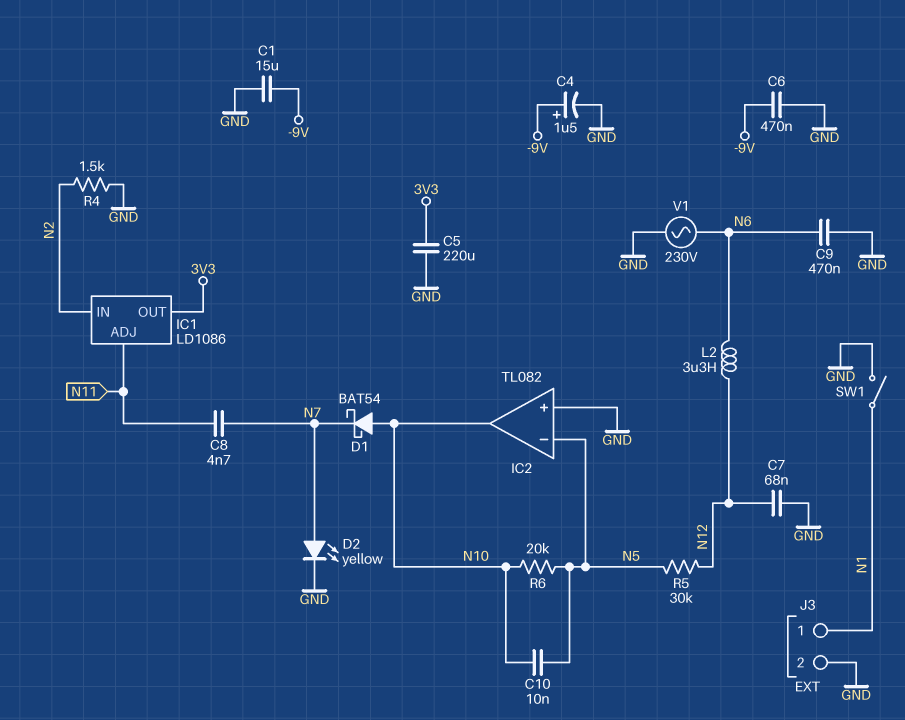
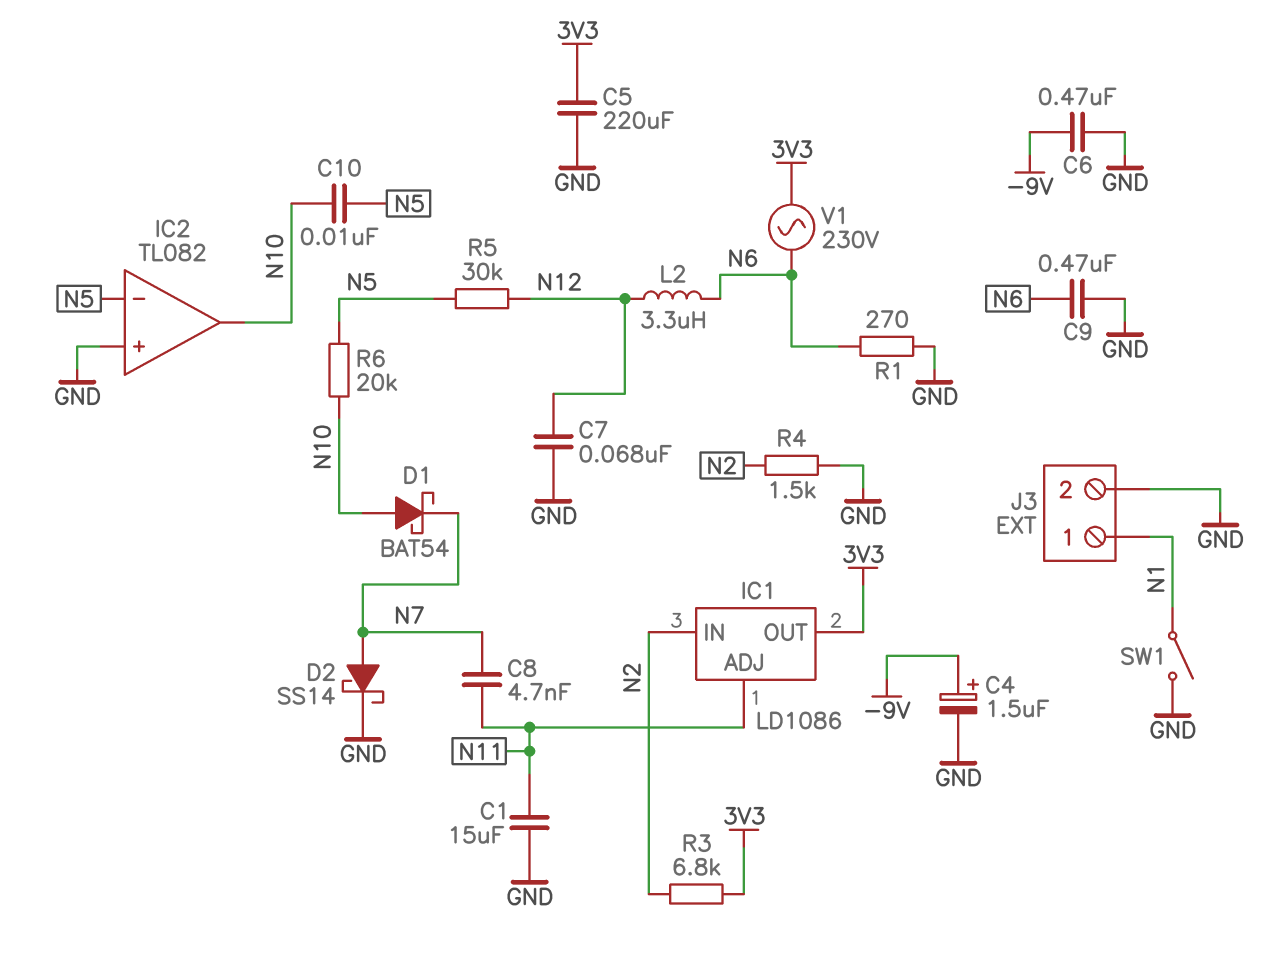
C1: 15uF (-9V, GND) -> 15uF (GND, N11)
D2: LED yellow (A N7, K GND) -> schottky SS14 (A N7, K GND)
R1: none -> 270 (GND, N6)
R3: none -> 6.8k (3V3, N2)
V1: AC 230V (GND, N6) -> AC 230V (3V3, N6)

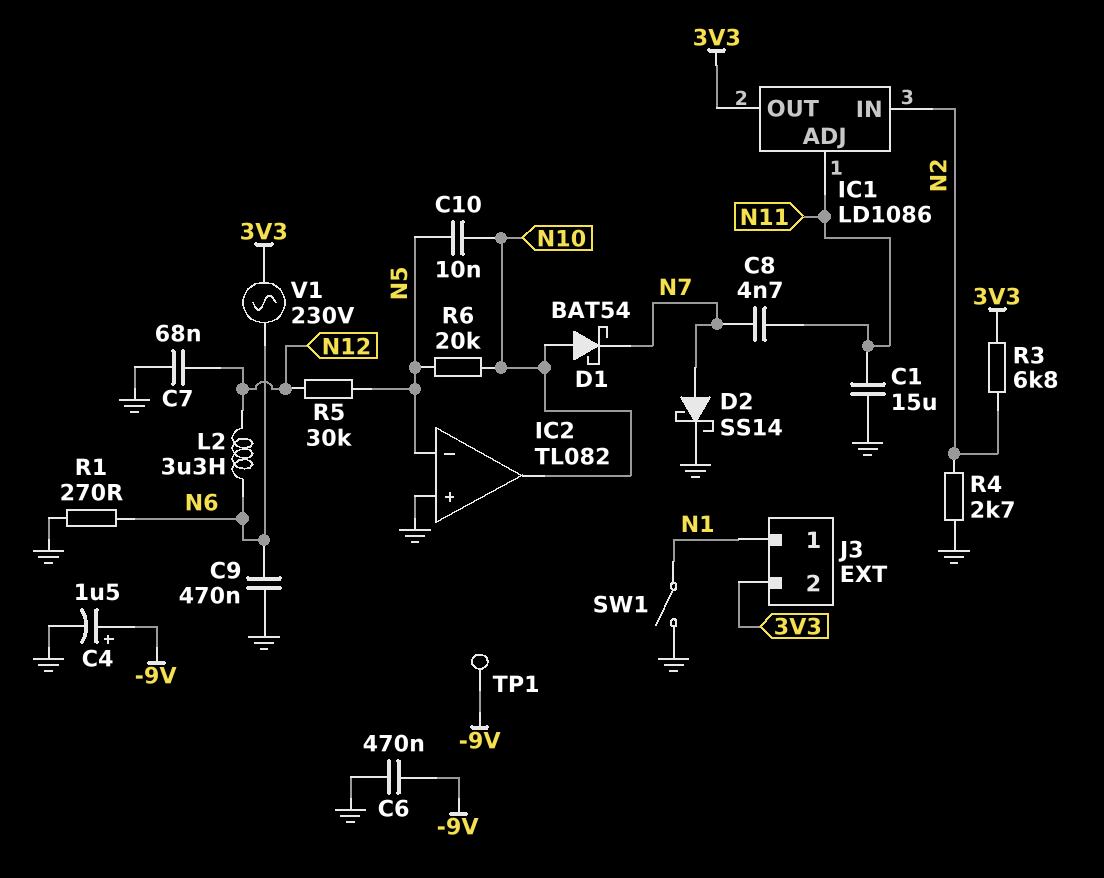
C5: 220uF (3V3, GND) -> none
J3 pin 2: GND -> 3V3
R4: 1.5k (GND, N2) -> 2.7k (GND, N2)
TP1: none -> test point (-9V)

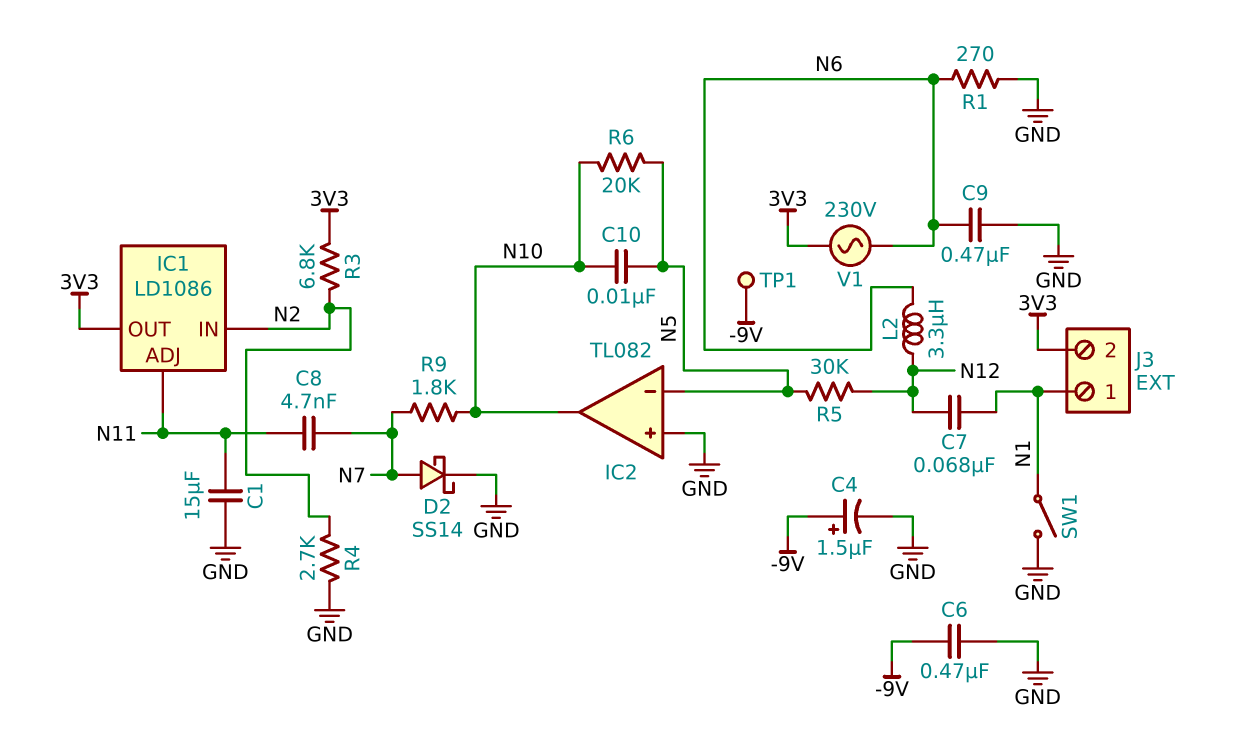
C7: 68nF (GND, N12) -> 68nF (N1, N12)
D1: schottky BAT54 (A N10, K N7) -> none
R9: none -> 1.8k (N7, N10)

